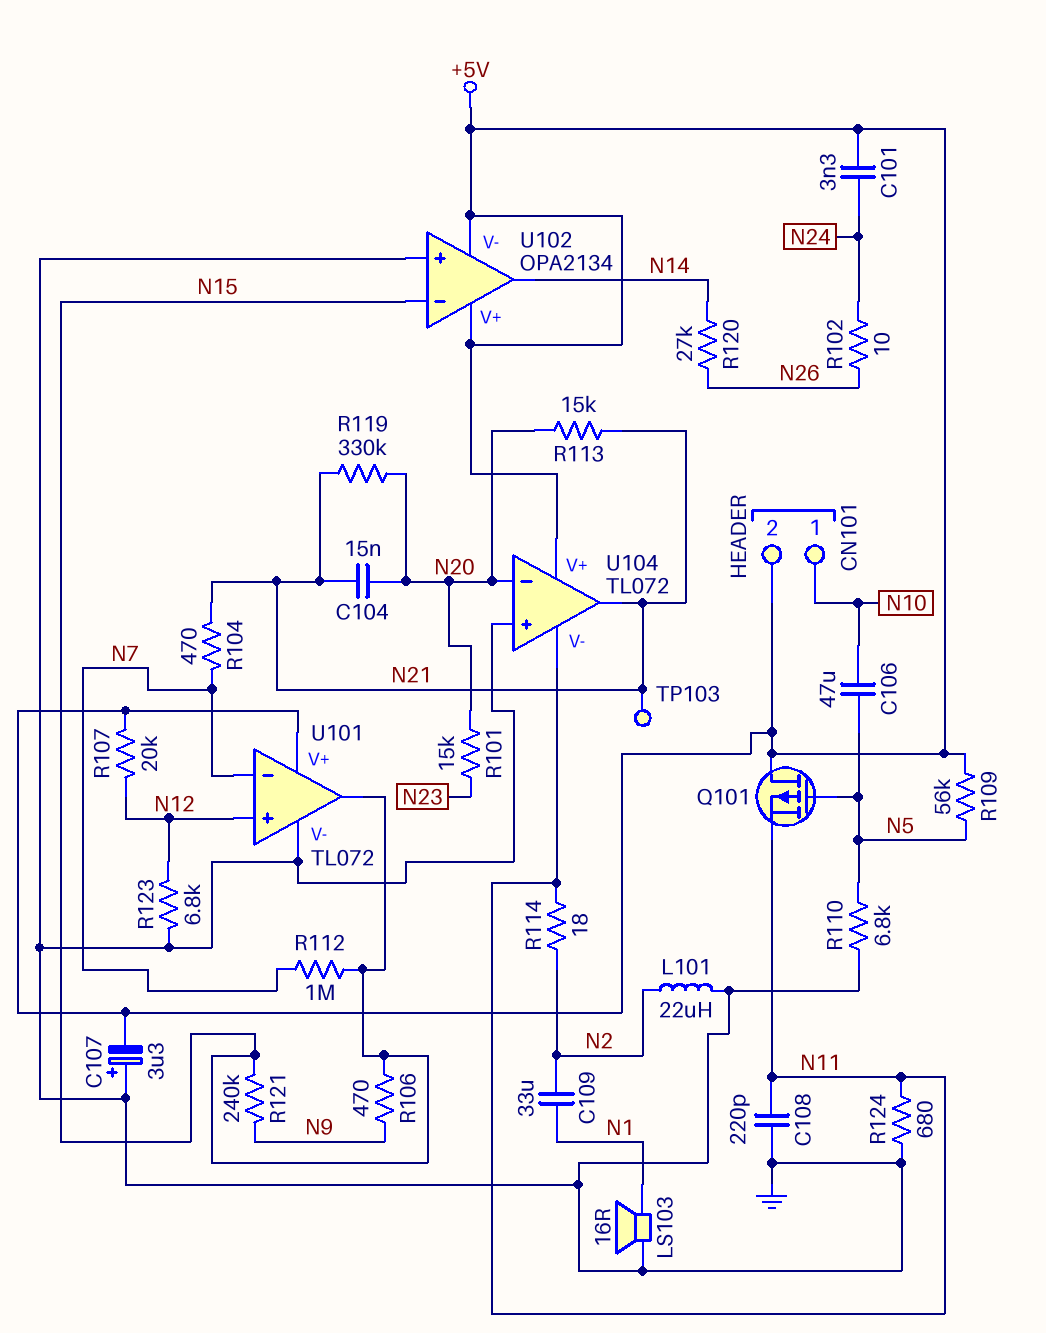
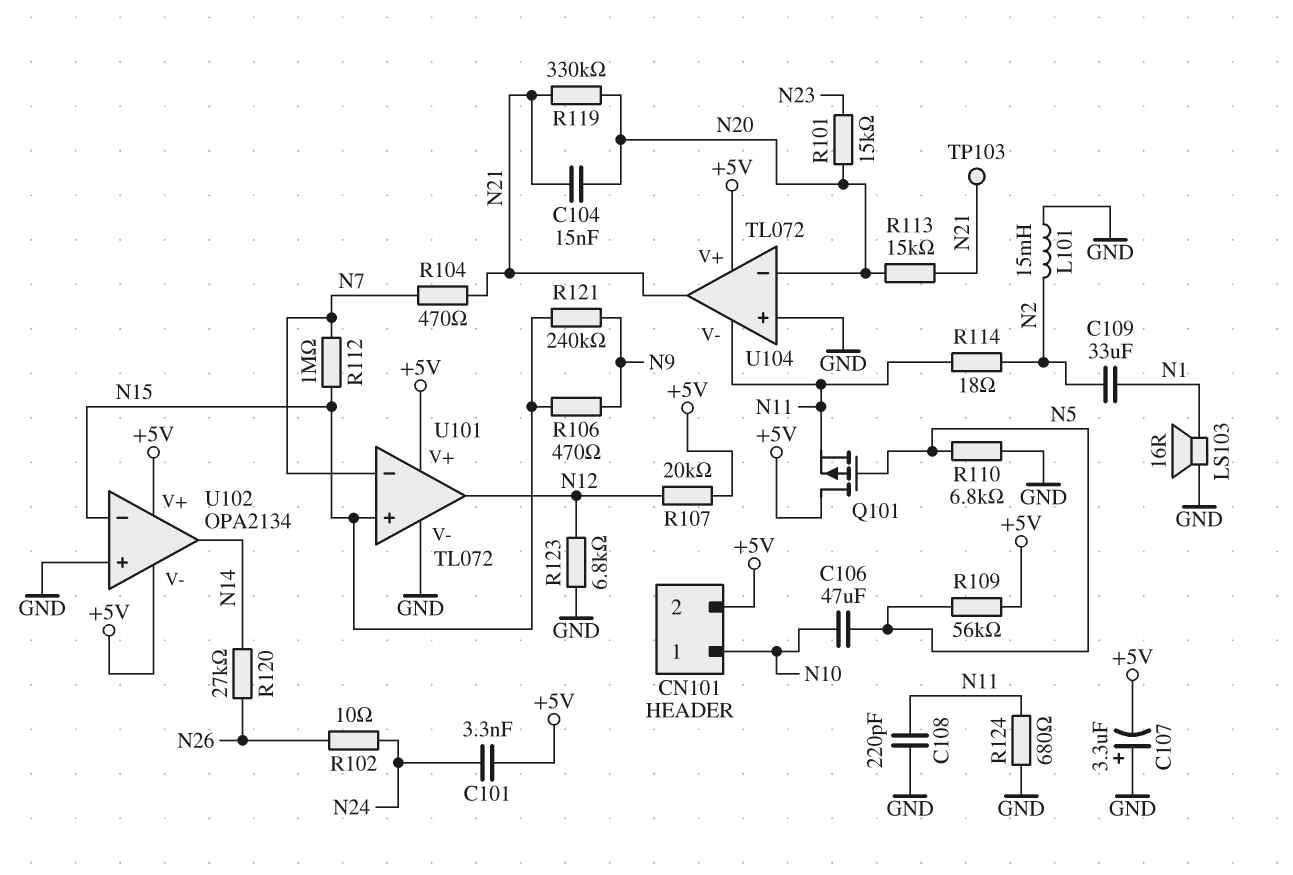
L101: 22uH (GND, N2) -> 15mH (GND, N2)
U101 pin in+: N12 -> N15
U101 pin out: N15 -> N12

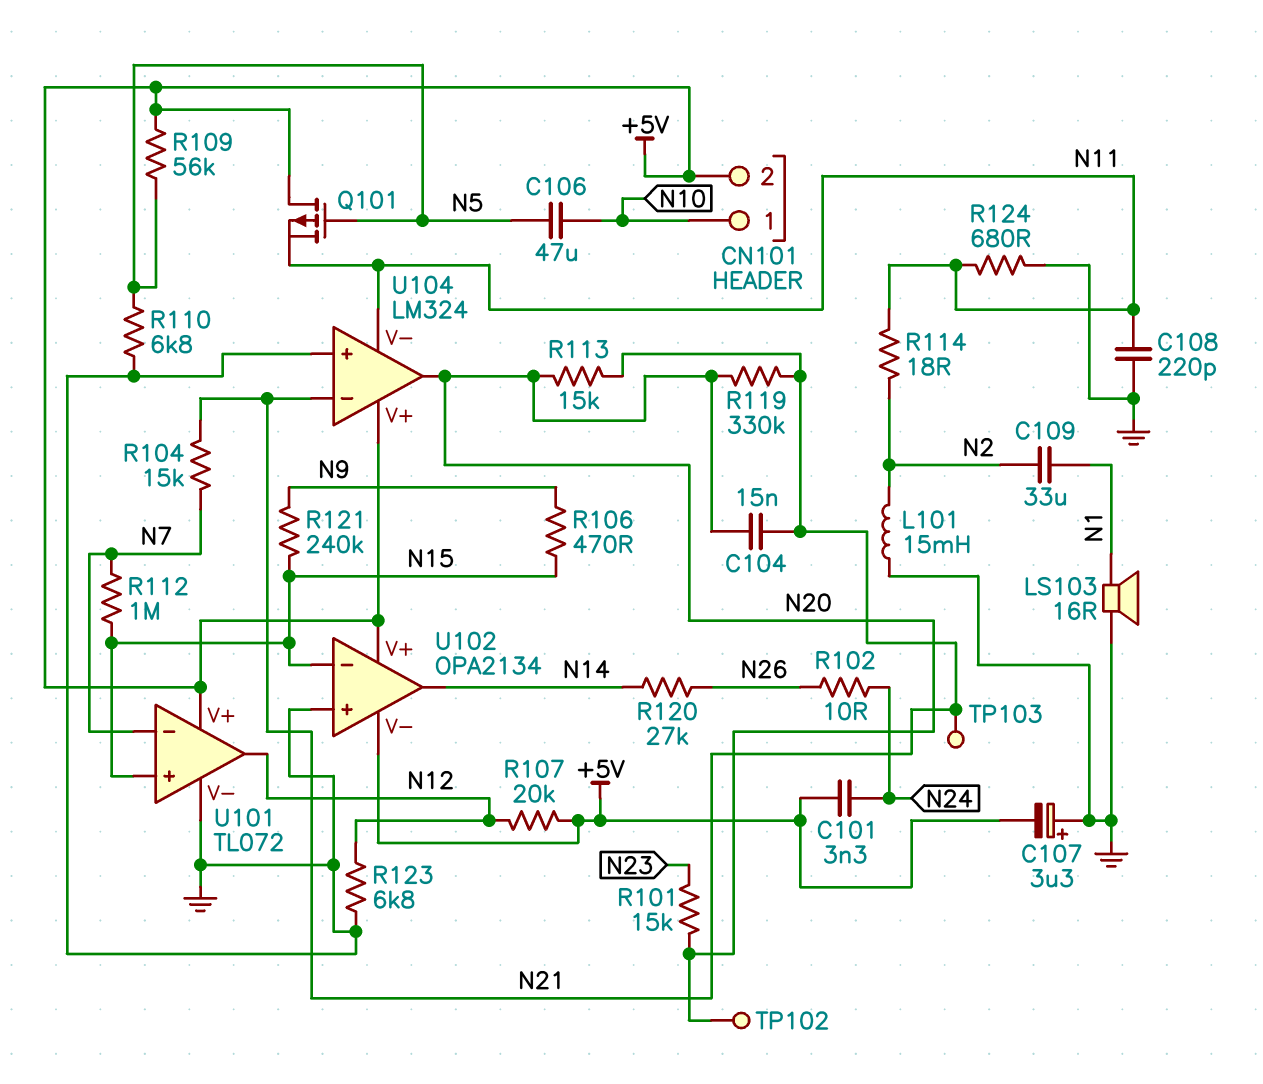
R104: 470 (N7, N21) -> 15k (N7, N21)
TP102: none -> test point (N20)
U104: TL072 -> LM324
U104 pin in-: N20 -> N21
U104 pin out: N21 -> N20

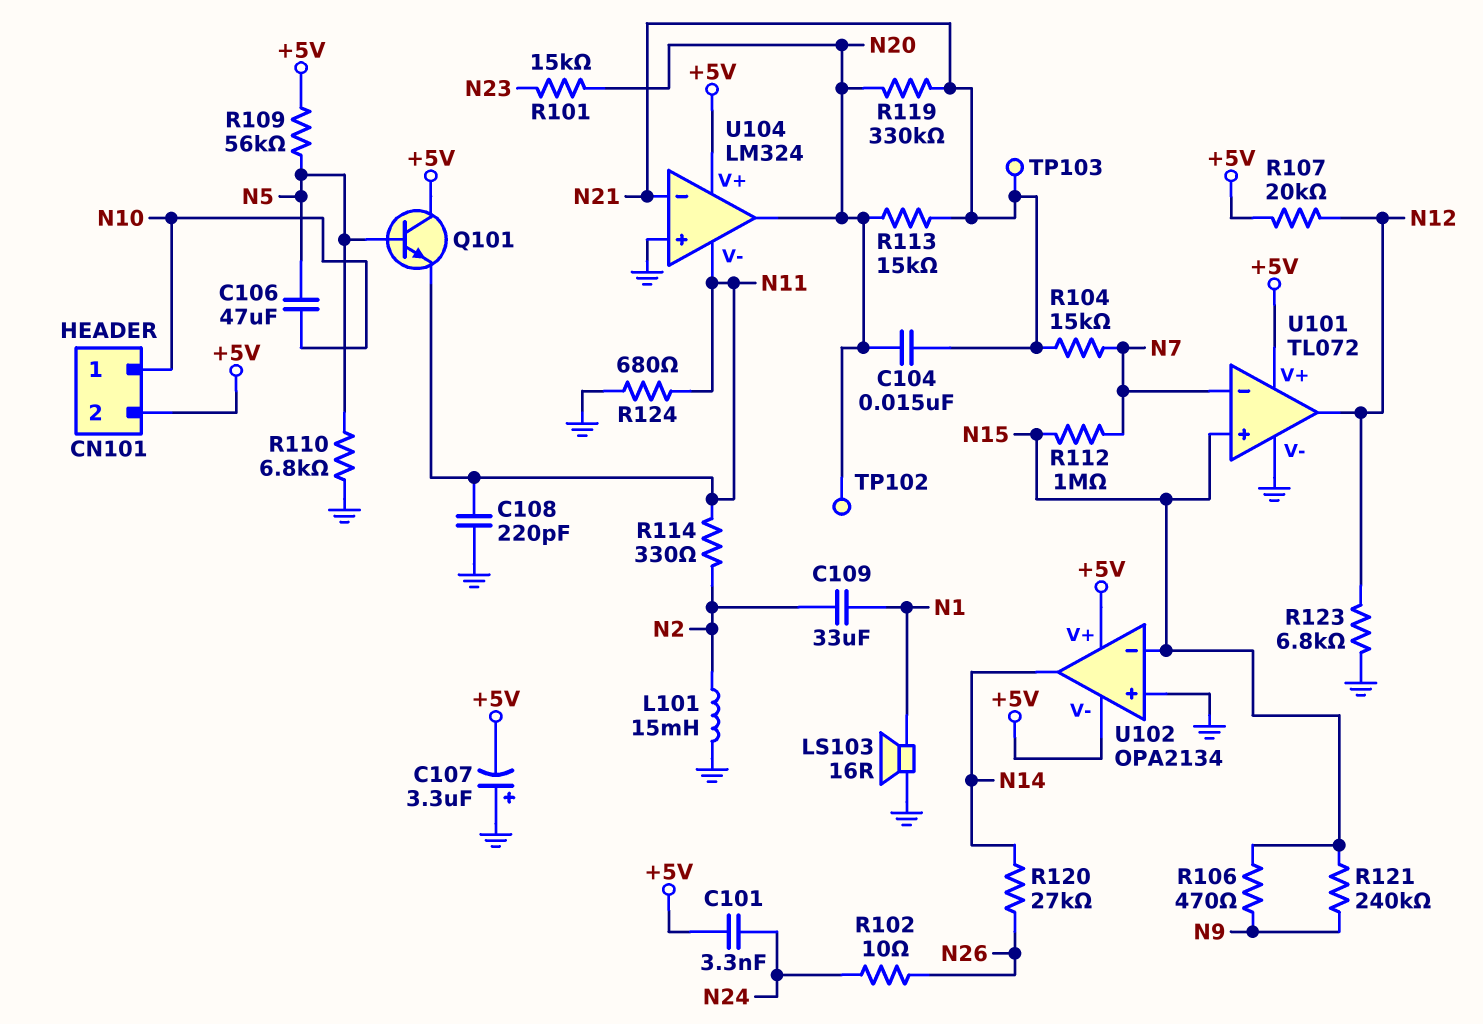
Q101: PMOS (G N5, D +5V, S N11) -> NPN (B N5, C +5V, E N11)
R114: 18 (N2, N11) -> 330 (N2, N11)

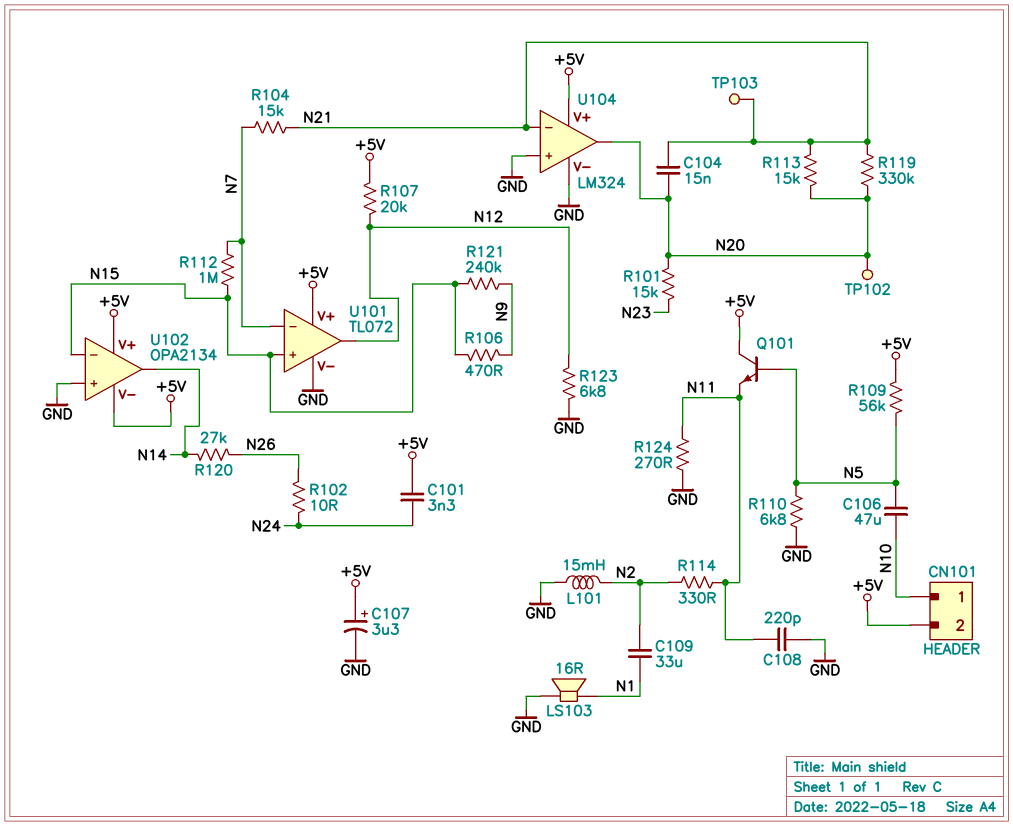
C107: 3.3uF (plus GND, minus +5V) -> 3.3uF (plus +5V, minus GND)
R124: 680 (GND, N11) -> 270 (GND, N11)
U104 pin V-: N11 -> GND

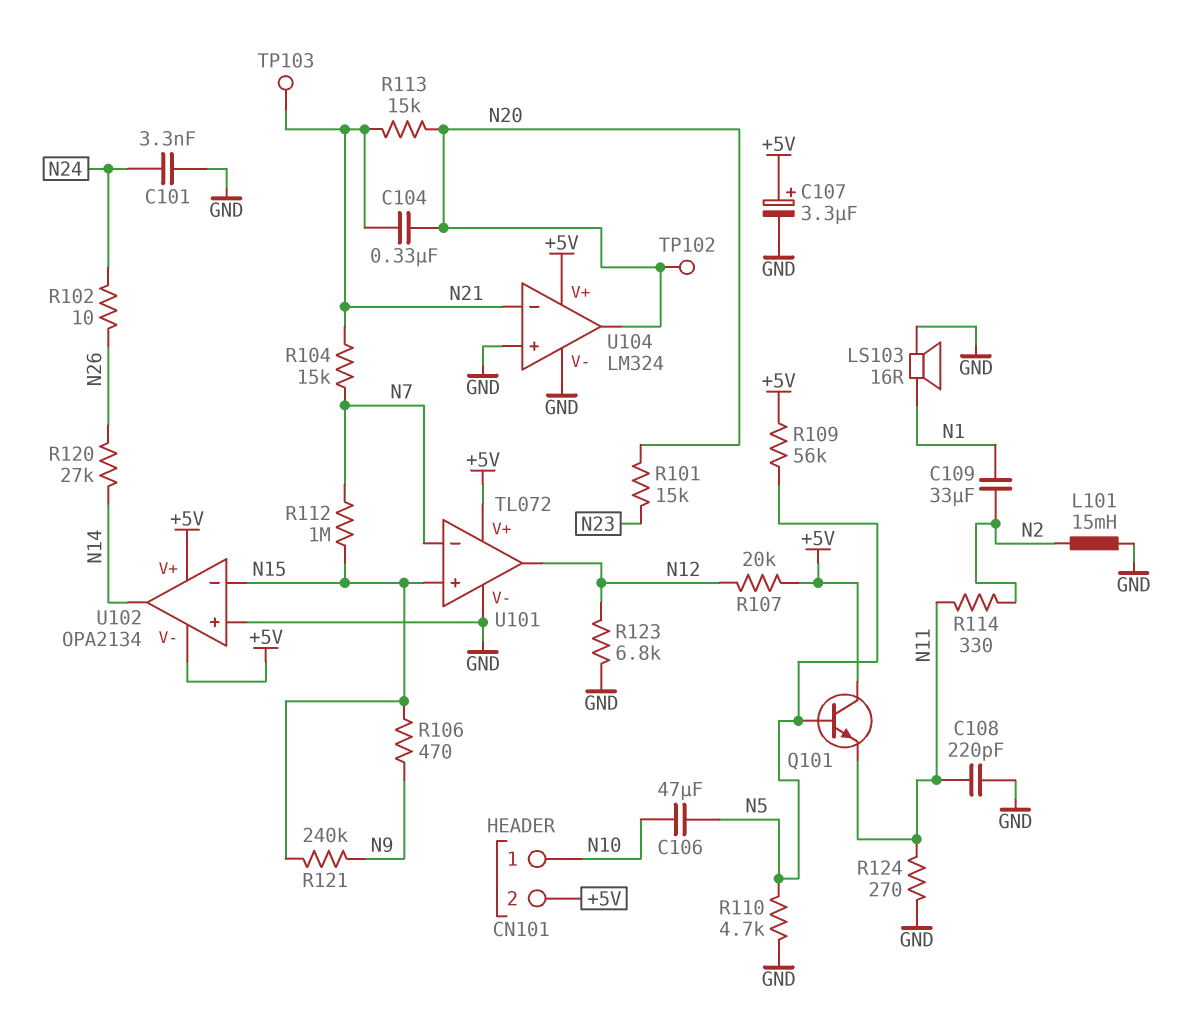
C101: 3.3nF (+5V, N24) -> 3.3nF (GND, N24)
C104: 15nF (N20, N21) -> 330nF (N20, N21)
R110: 6.8k (GND, N5) -> 4.7k (GND, N5)
R119: 330k (N20, N21) -> none

